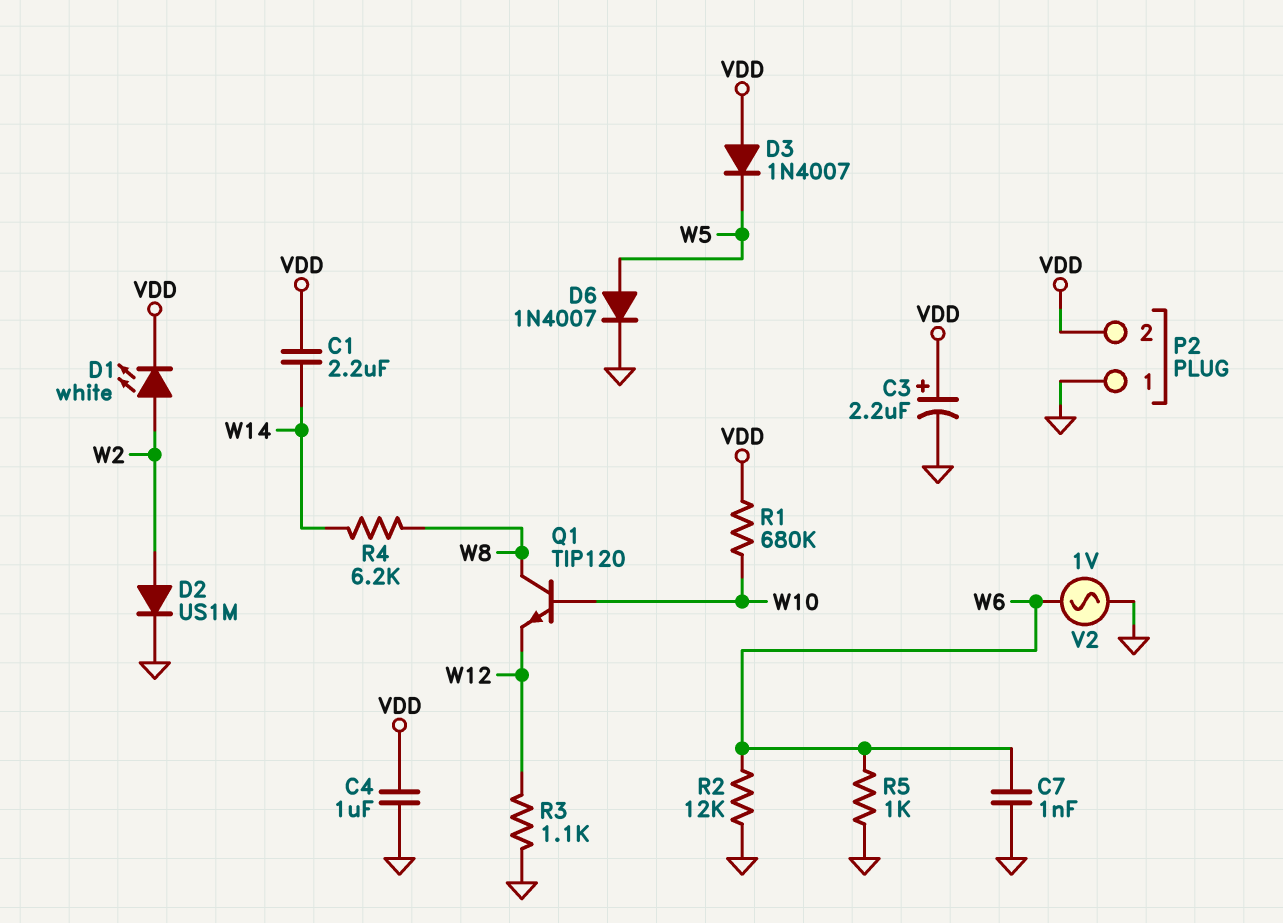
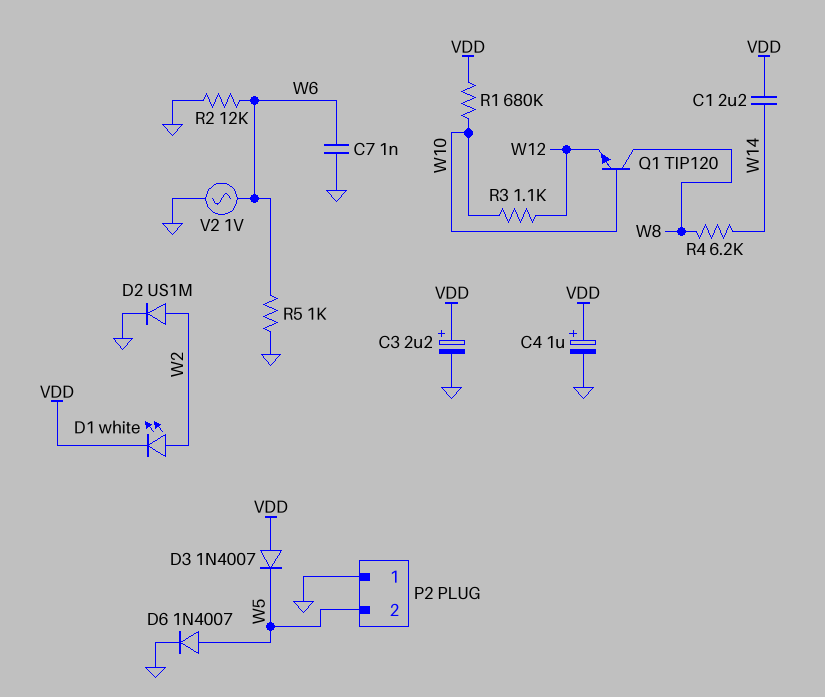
C4: 1uF (GND, VDD) -> 1uF (plus VDD, minus GND)
P2 pin 2: VDD -> W5
R3: 1.1k (GND, W12) -> 1.1k (W10, W12)

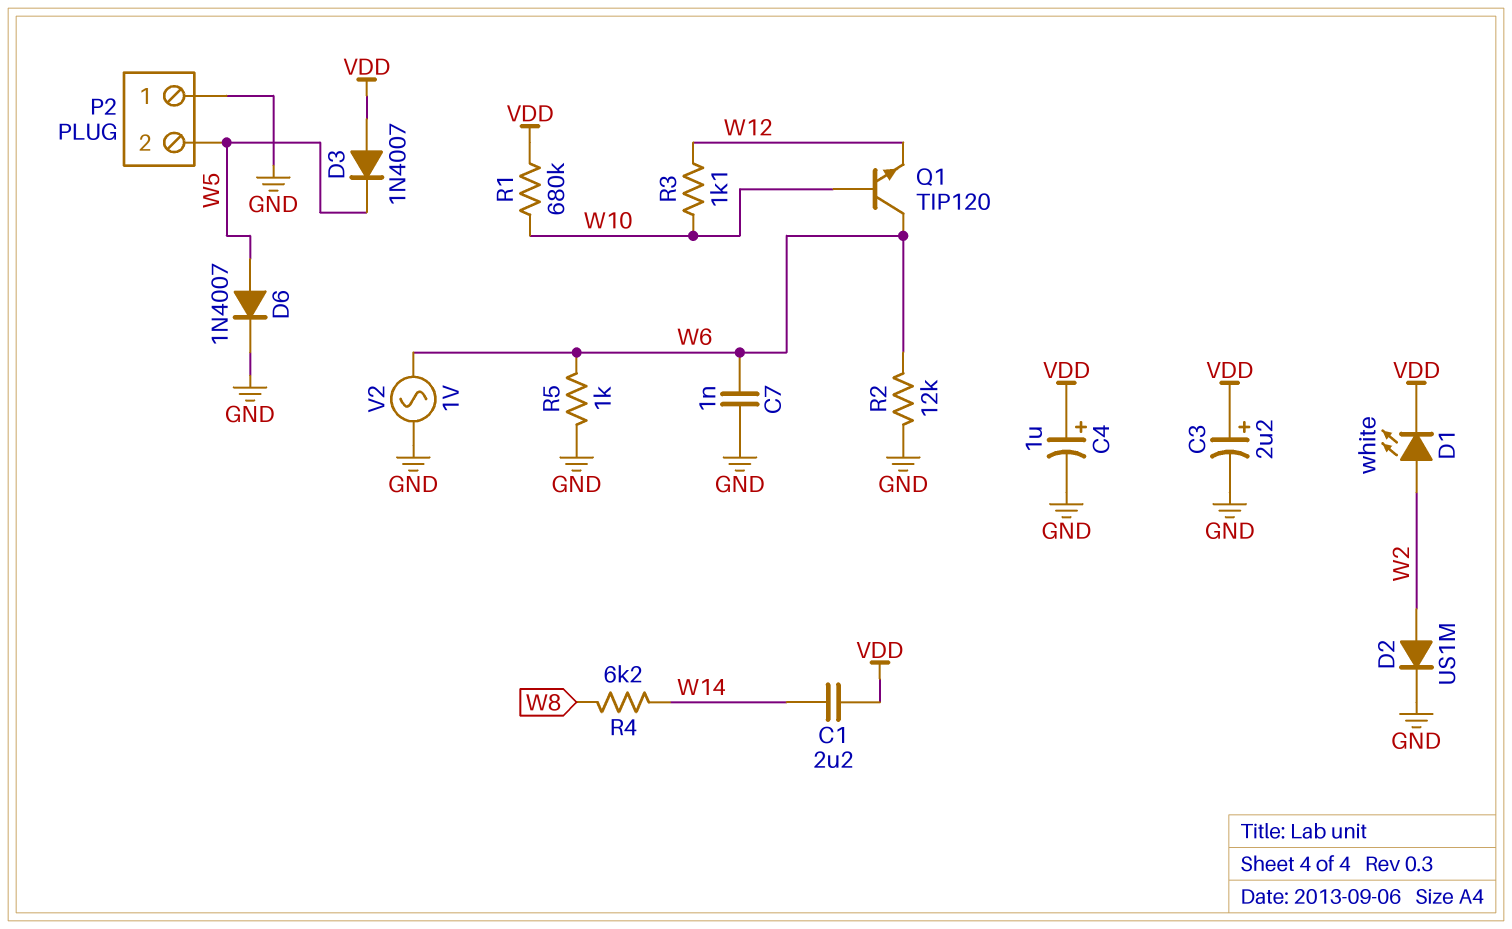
Q1: NPN TIP120 (B W10, C W8, E W12) -> NPN TIP120 (B W10, C W6, E W12)

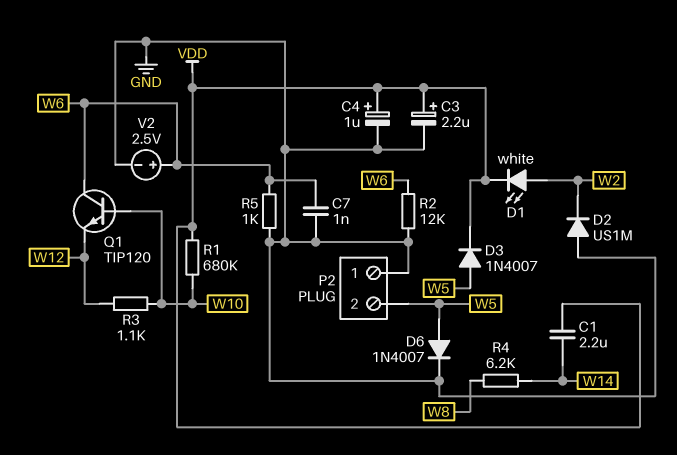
D2: diode US1M (A W2, K GND) -> diode US1M (A GND, K W2)
D3: diode 1N4007 (A VDD, K W5) -> diode 1N4007 (A W5, K VDD)
V2: AC 1V (GND, W6) -> 2.5V (plus W6, minus GND)

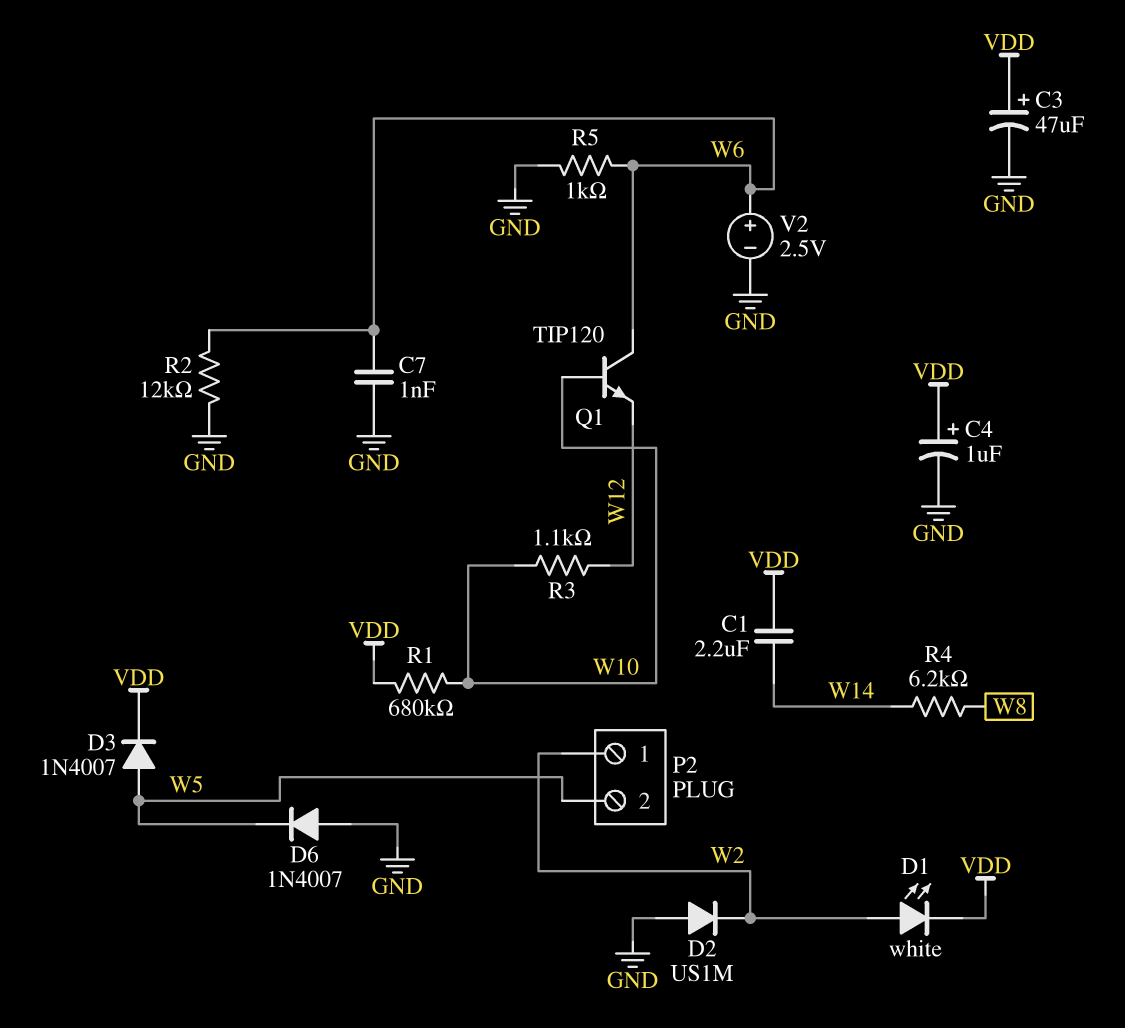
C3: 2.2uF (plus VDD, minus GND) -> 47uF (plus VDD, minus GND)
D6: diode 1N4007 (A W5, K GND) -> diode 1N4007 (A GND, K W5)
P2 pin 1: GND -> W2

